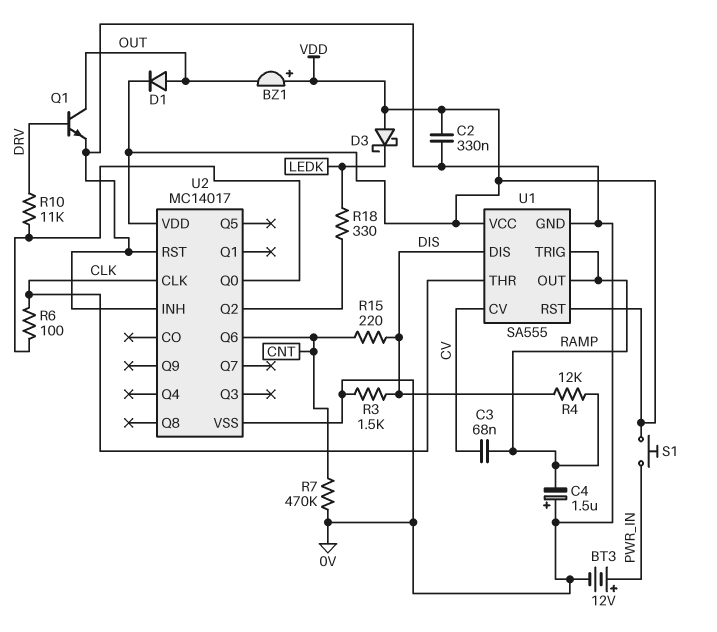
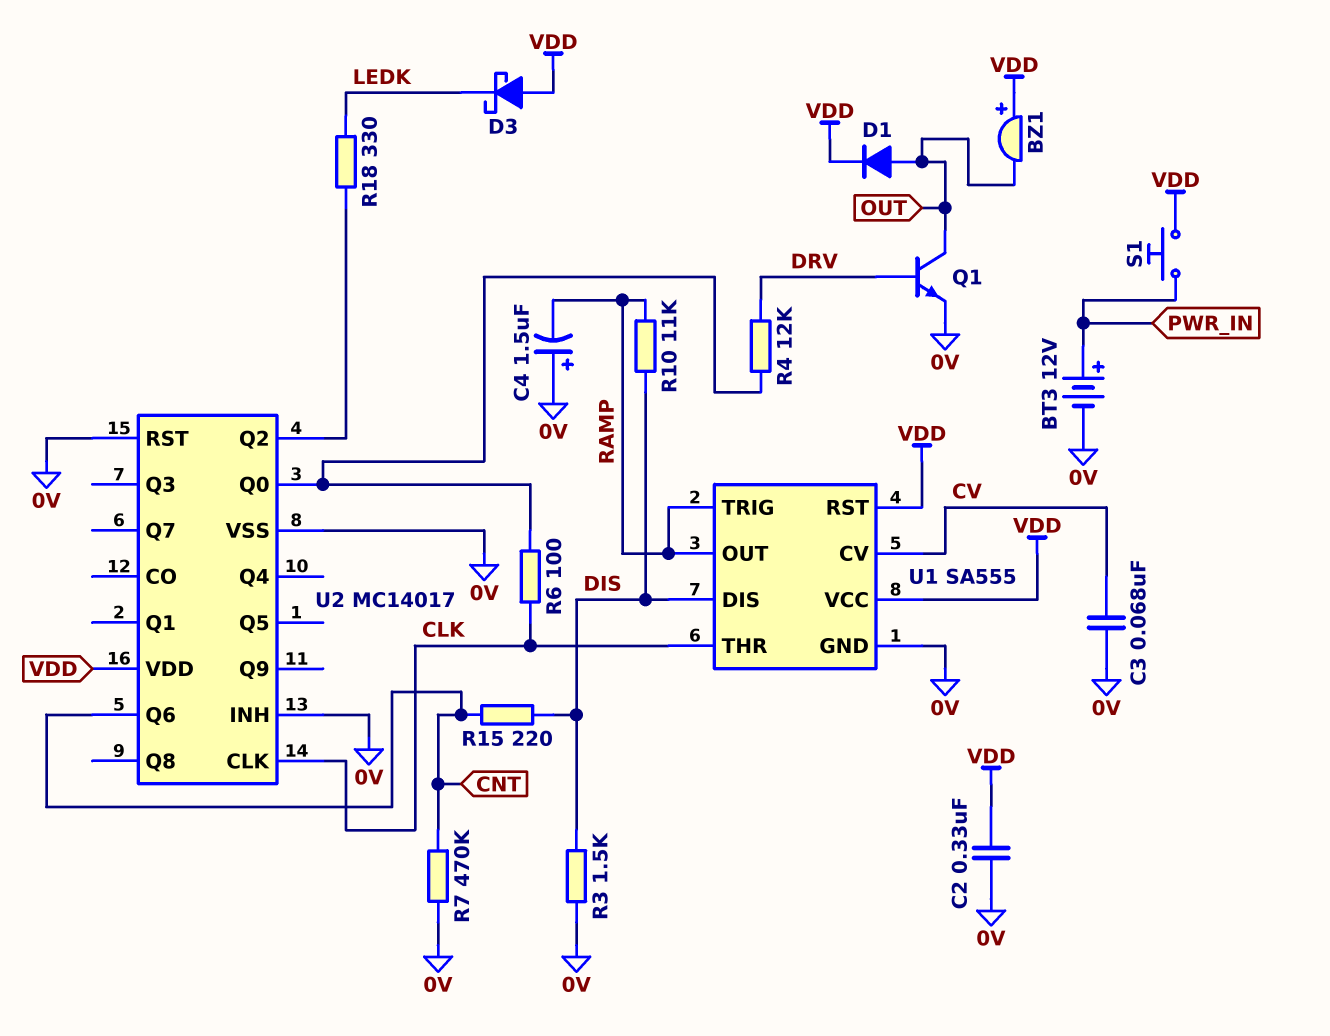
C3: 68nF (CV, RAMP) -> 68nF (0V, CV)
R4: 12k (DIS, RAMP) -> 12k (DRV, U2/Q0)
R10: 11k (DRV, U2/Q0) -> 11k (DIS, RAMP)

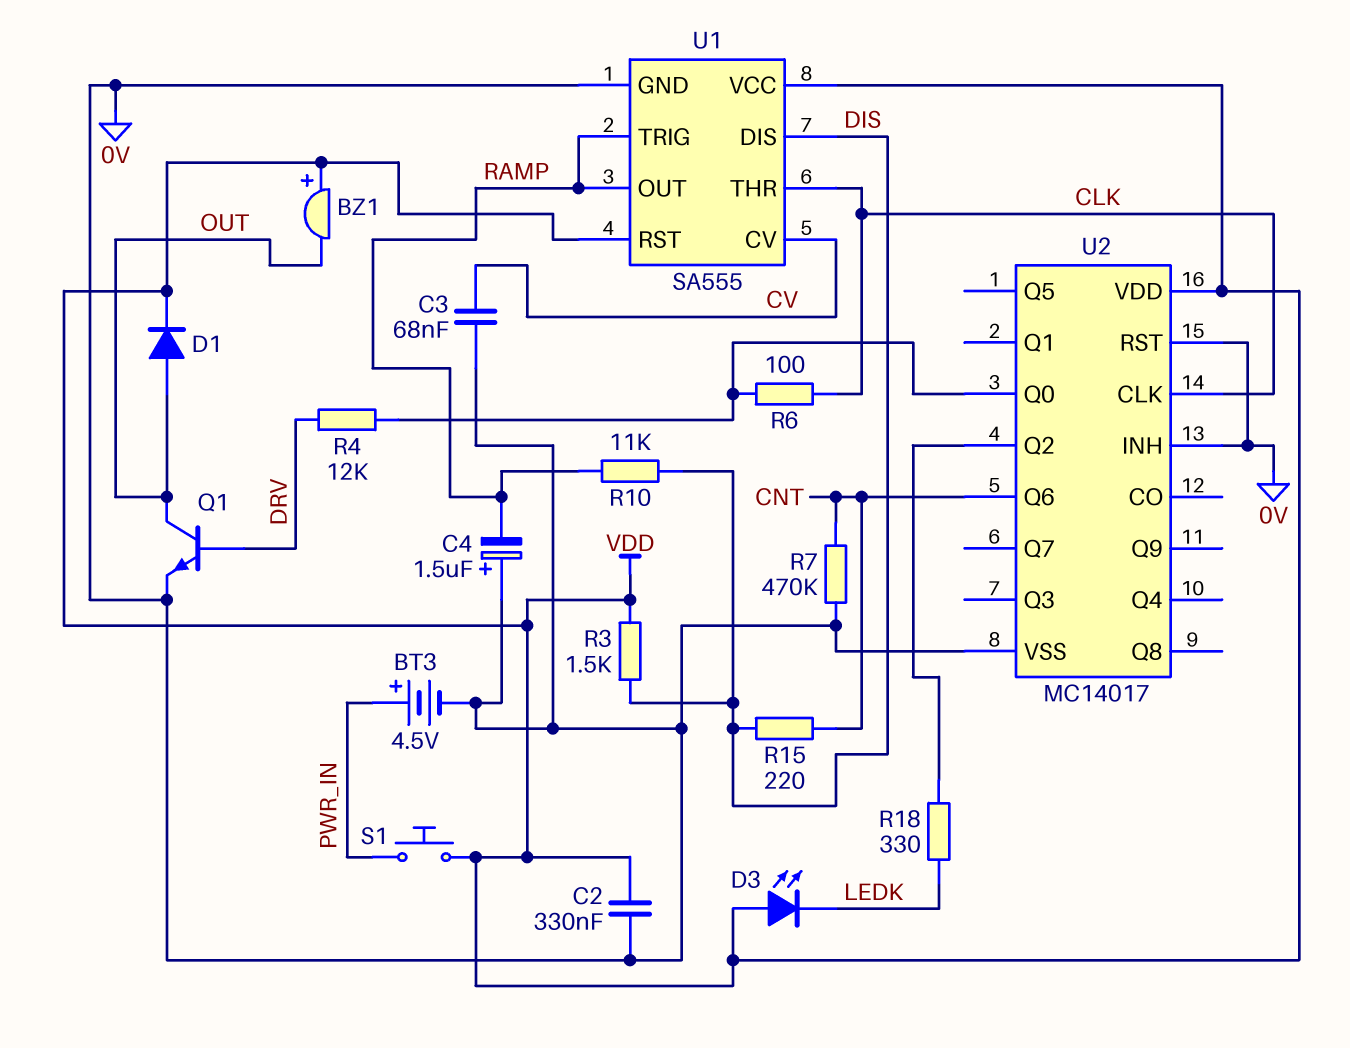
BT3: 12V (plus PWR_IN, minus 0V) -> 4.5V (plus PWR_IN, minus 0V)
D3: schottky (A VDD, K LEDK) -> LED (A VDD, K LEDK)
R3: 1.5k (0V, DIS) -> 1.5k (DIS, VDD)

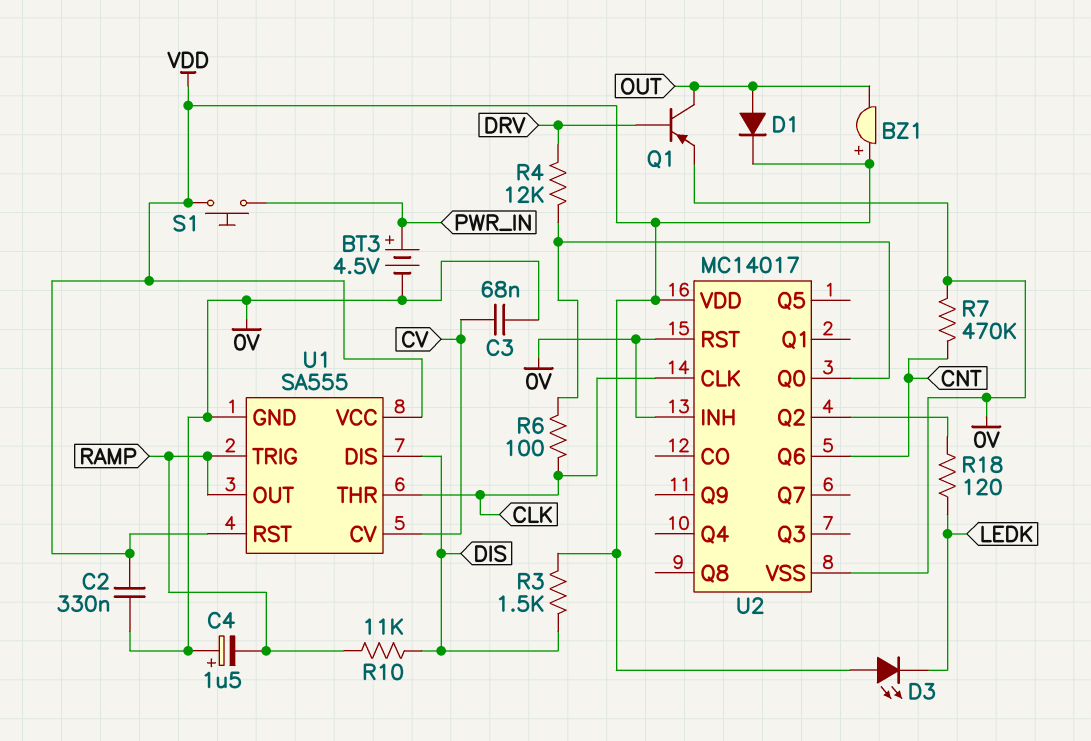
Q1: NPN (B DRV, C OUT, E 0V) -> PNP (B DRV, C OUT, E 0V)
R15: 220 (CNT, DIS) -> none
R18: 330 (LEDK, U2/Q2) -> 120 (LEDK, U2/Q2)

